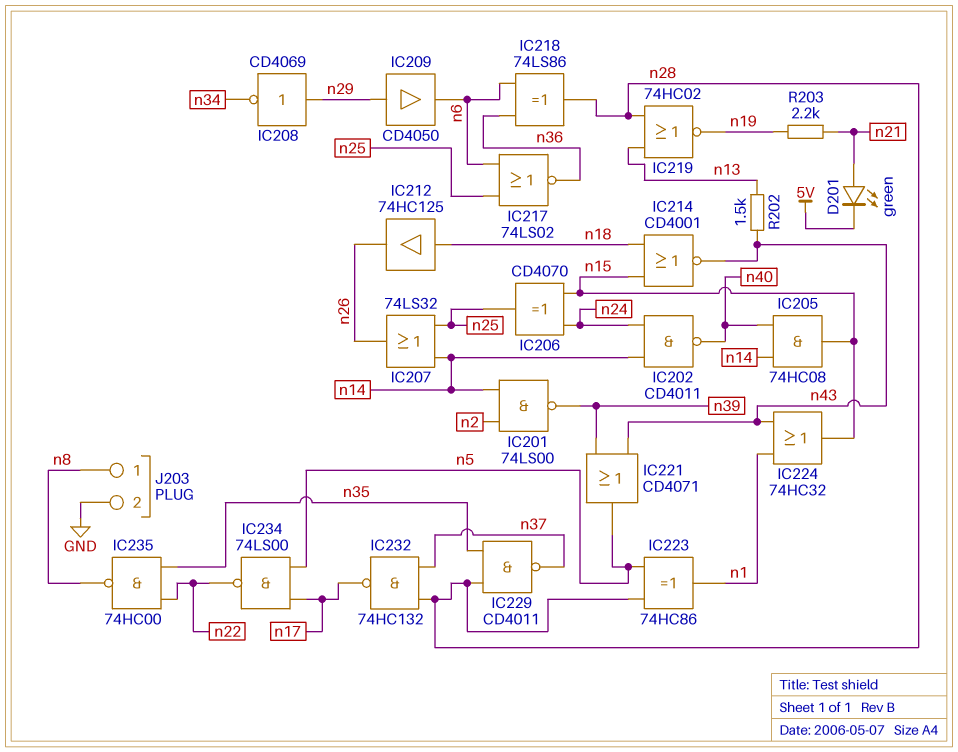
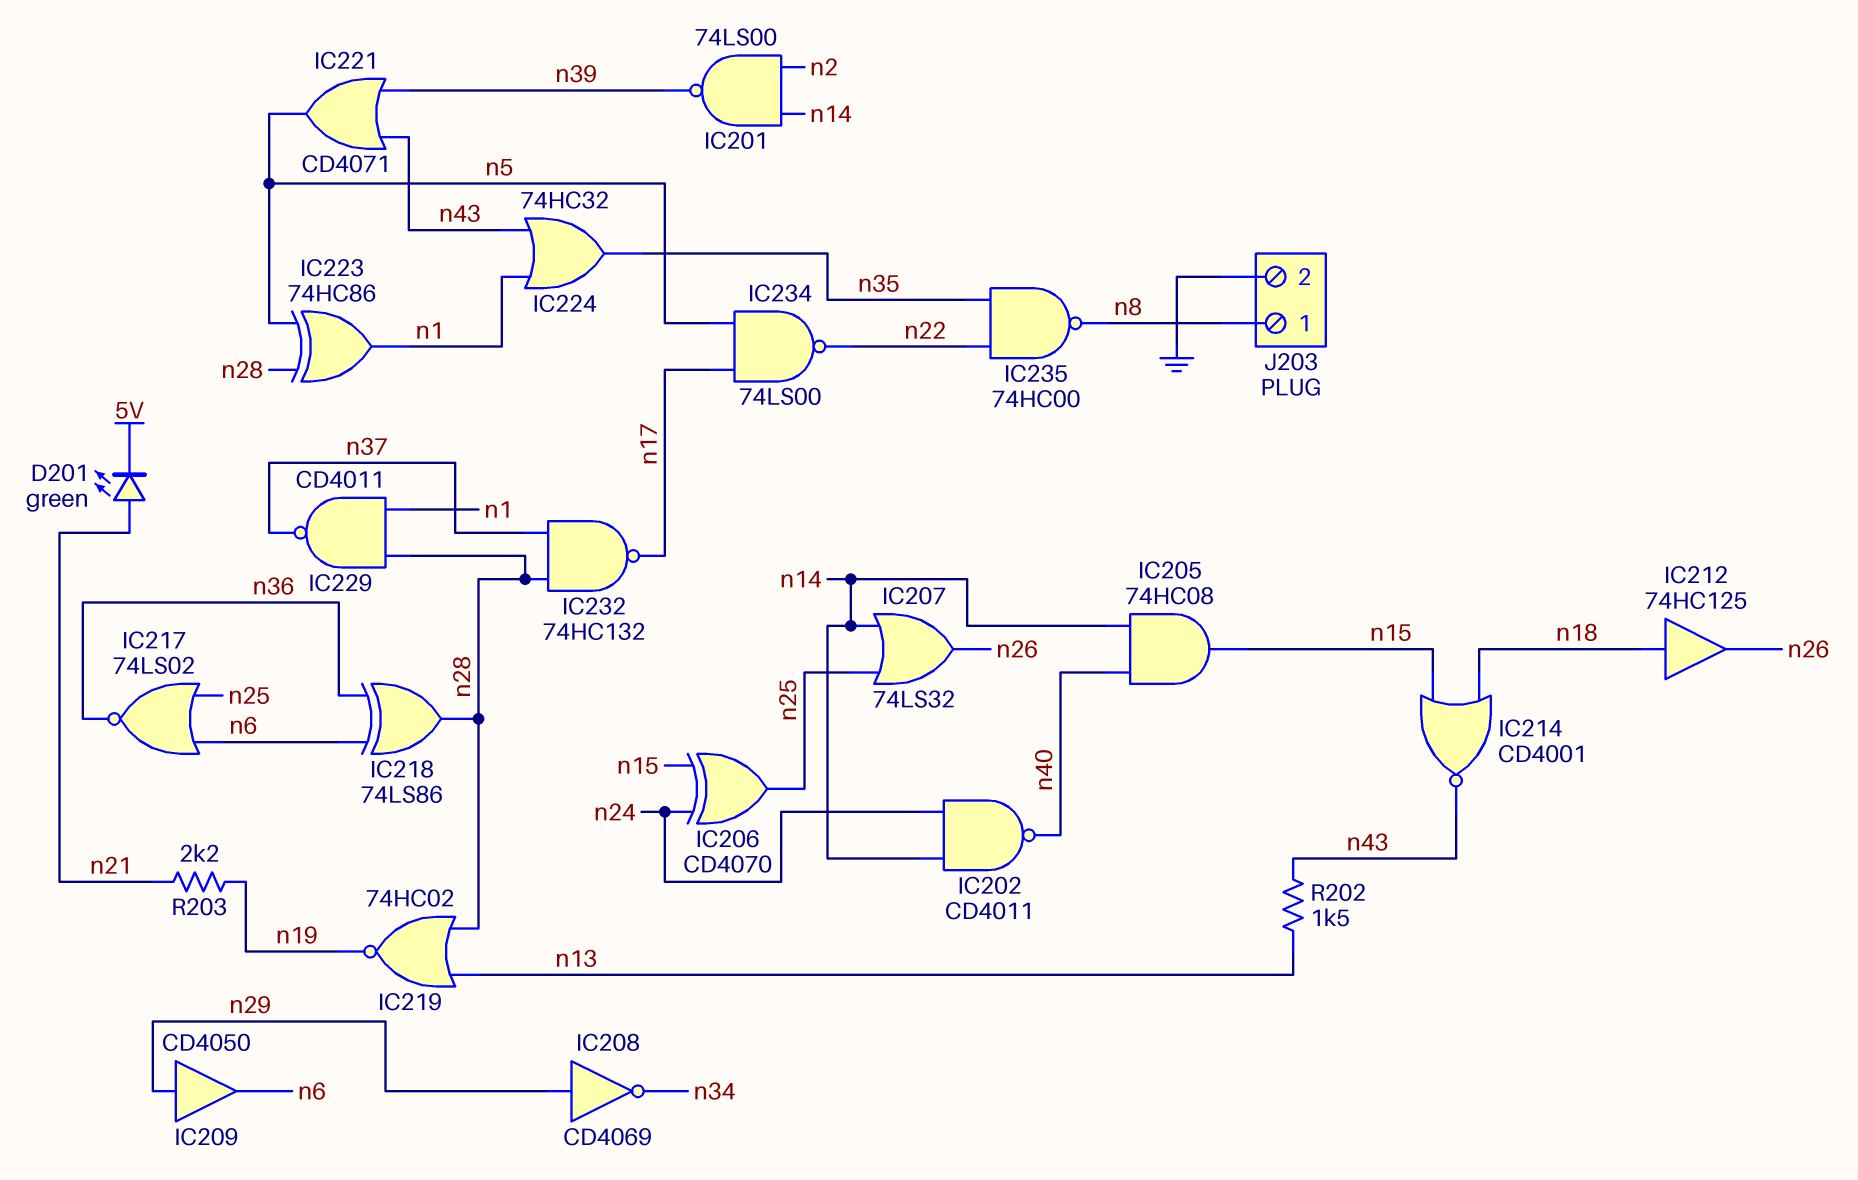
IC224: OR 74HC32 (in n1, in n43, out n15) -> OR 74HC32 (in n1, in n43, out n35)
IC229: NAND CD4011 (in n28, in n35, out n37) -> NAND CD4011 (in n1, in n28, out n37)

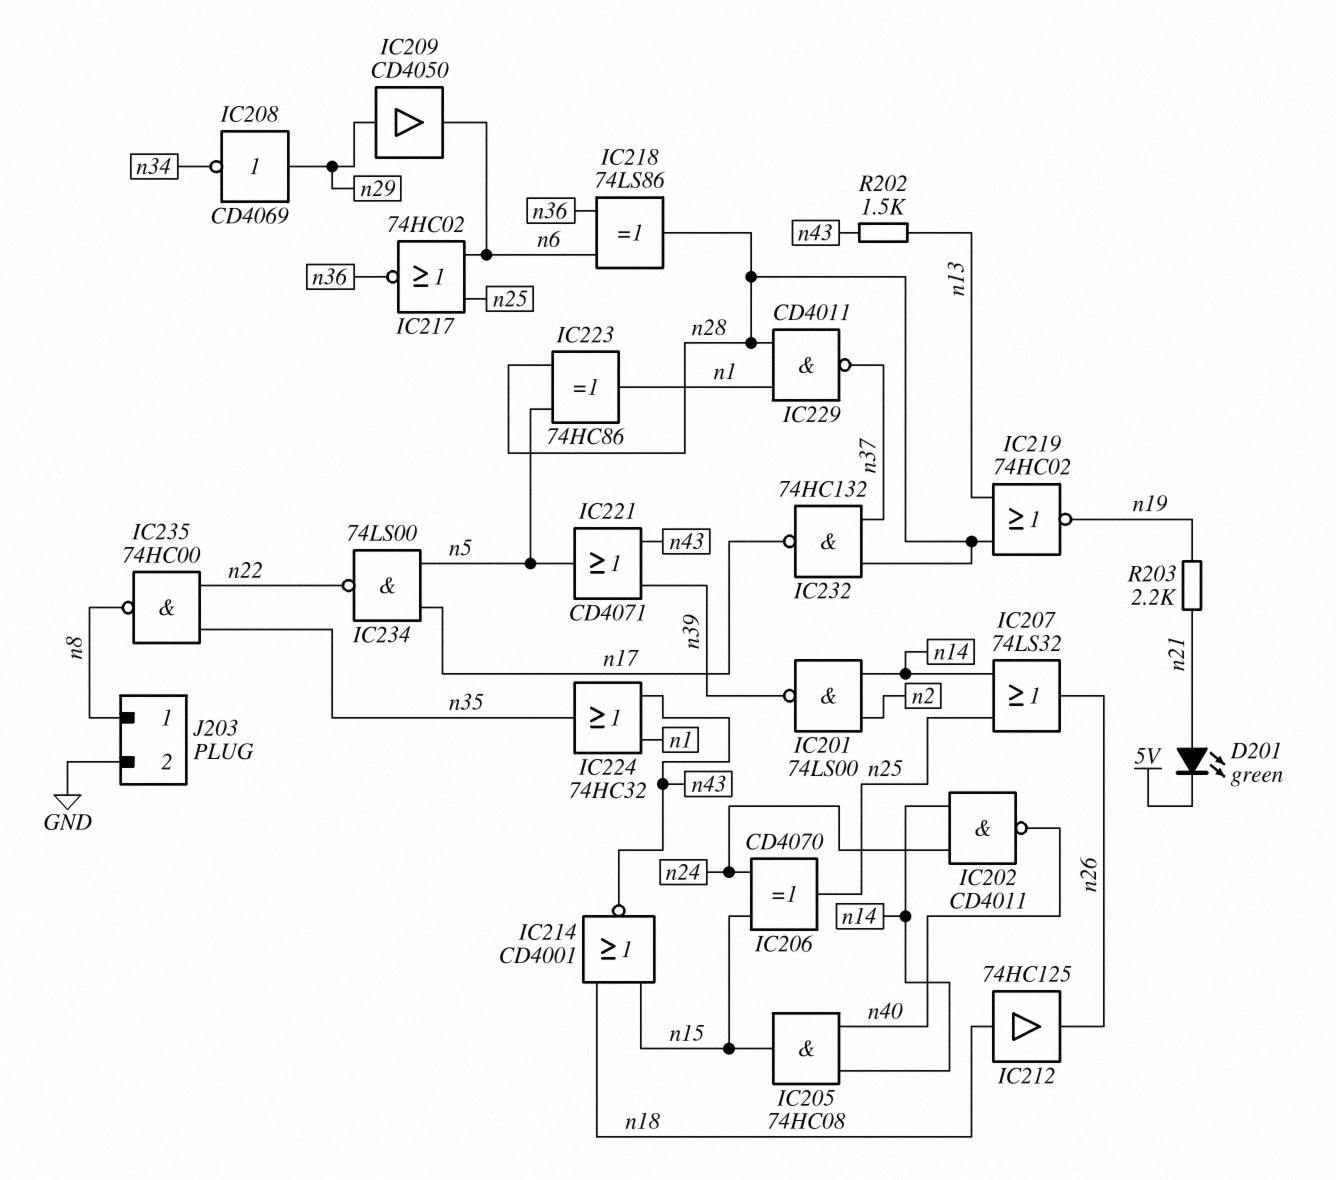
IC217: NOR 74LS02 (in n6, in n25, out n36) -> NOR 74HC02 (in n6, in n25, out n36)

